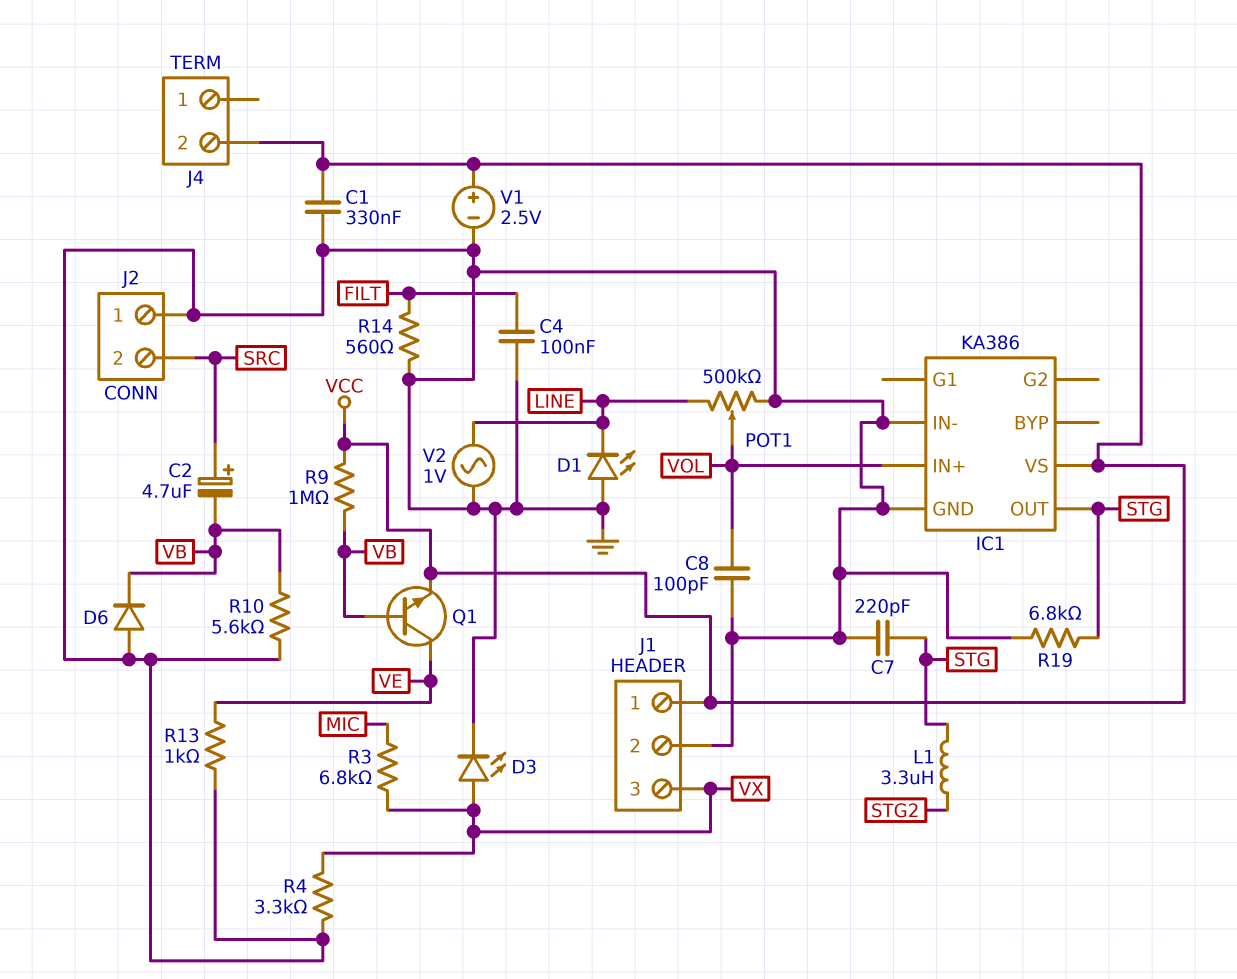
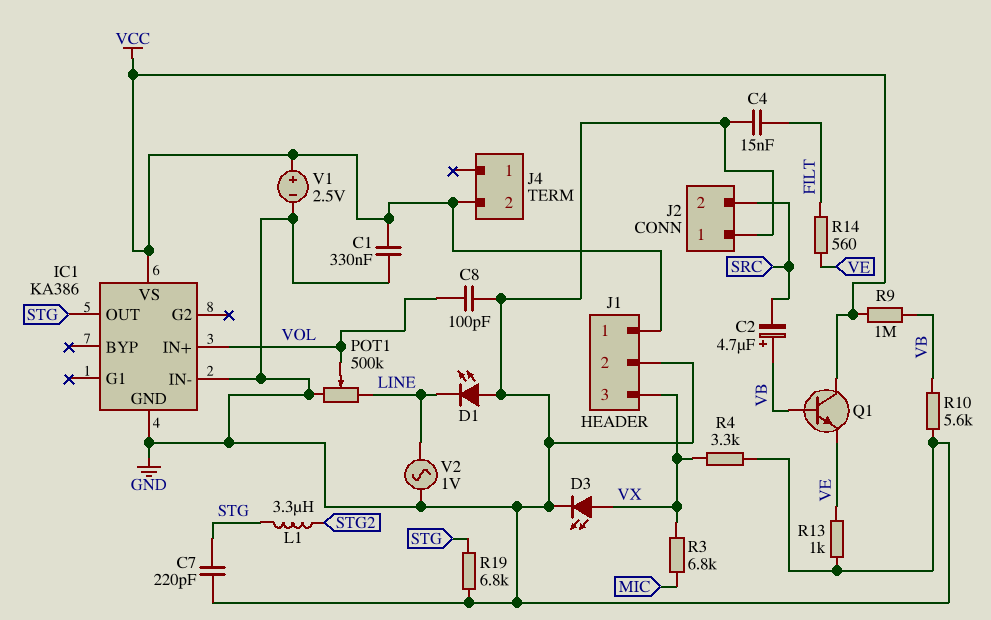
C2: 4.7uF (plus SRC, minus VB) -> 4.7uF (plus VB, minus SRC)
C4: 100nF (FILT, GND) -> 15nF (FILT, GND)
D6: diode (A GND, K VB) -> none
Q1: NPN (B VB, C VE, E VCC) -> NPN (B VB, C VCC, E VE)
R14: 560 (FILT, GND) -> 560 (FILT, VE)

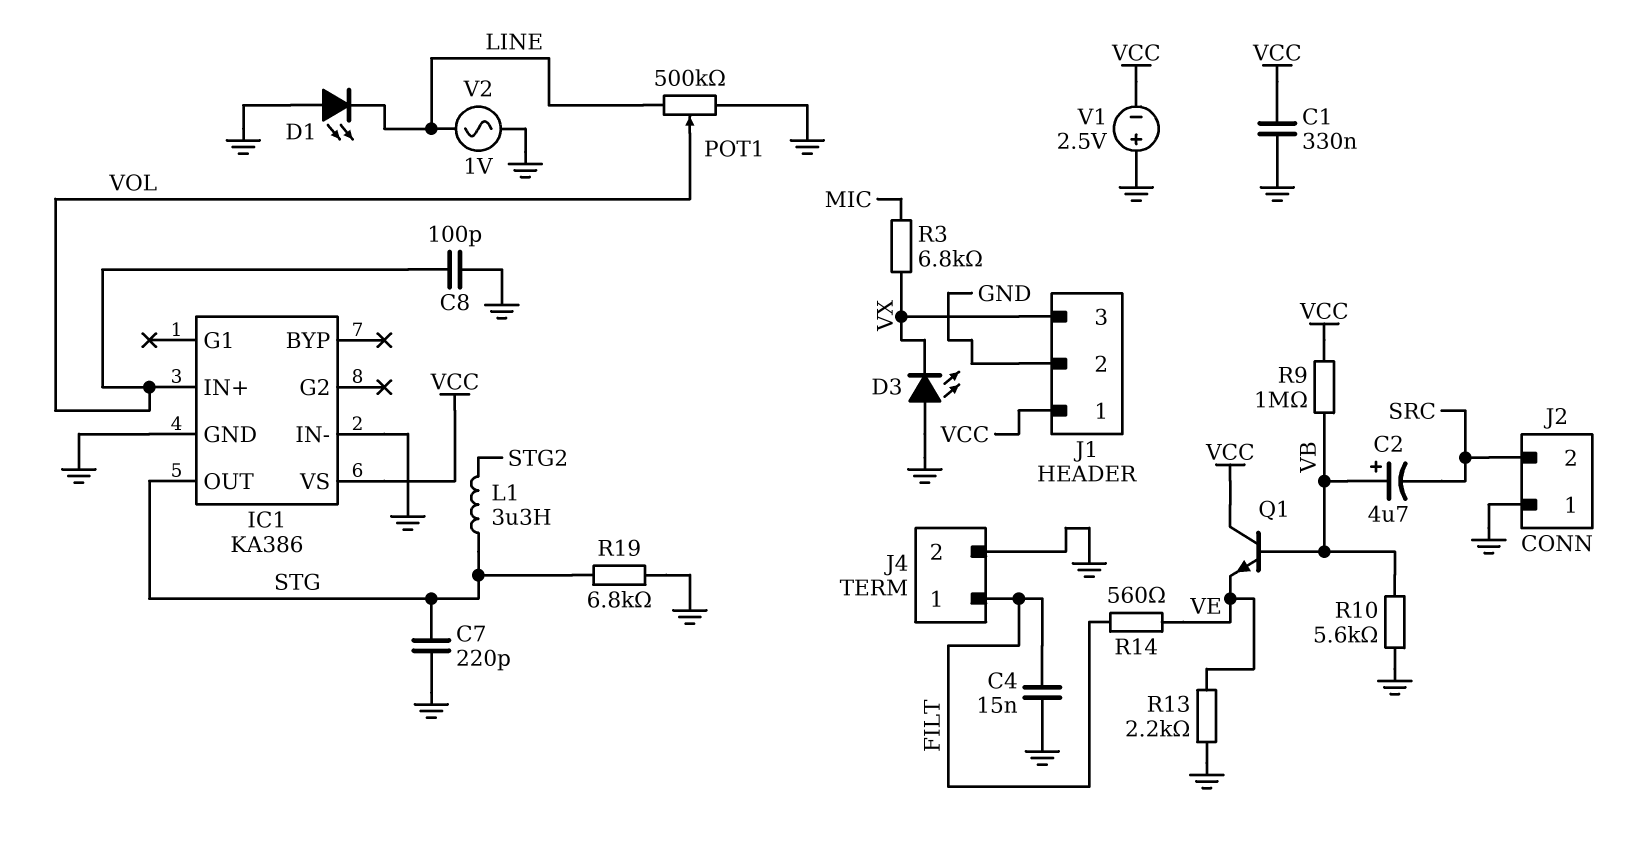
D3: LED (A VX, K GND) -> LED (A GND, K VX)
J4 pin 1: none -> FILT
J4 pin 2: VCC -> GND
R4: 3.3k (GND, VX) -> none
R13: 1k (GND, VE) -> 2.2k (GND, VE)
V1: 2.5V (plus VCC, minus GND) -> 2.5V (plus GND, minus VCC)

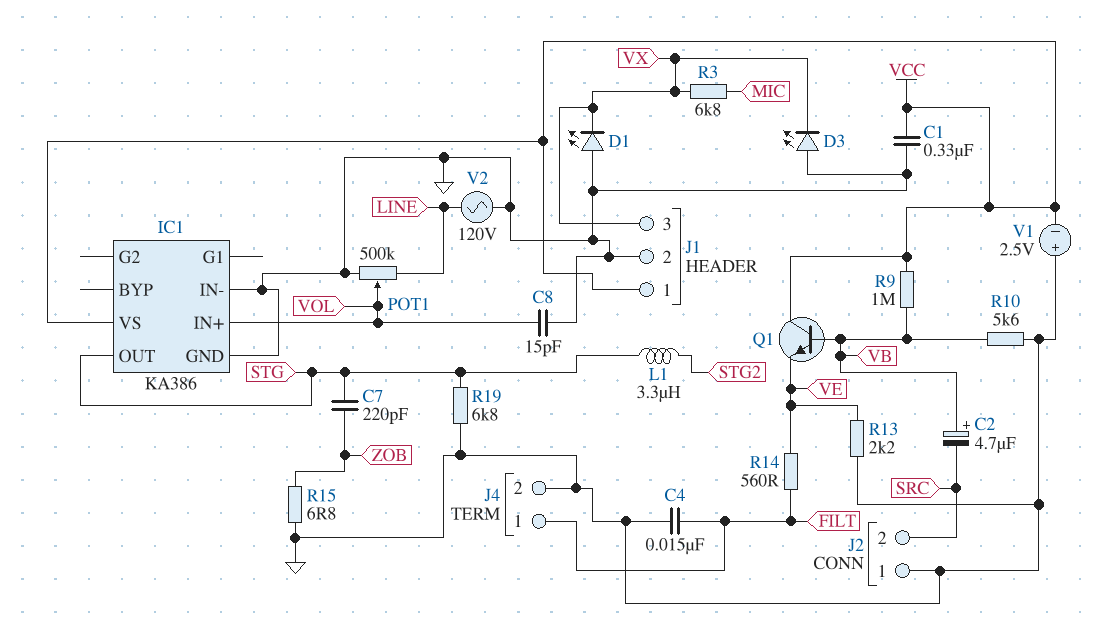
C7: 220pF (GND, STG) -> 220pF (STG, ZOB)
C8: 100pF (GND, VOL) -> 15pF (GND, VOL)
D1: LED (A GND, K LINE) -> LED (A GND, K VX)
R15: none -> 6.8 (GND, ZOB)
V2: AC 1V (GND, LINE) -> AC 120V (GND, LINE)

